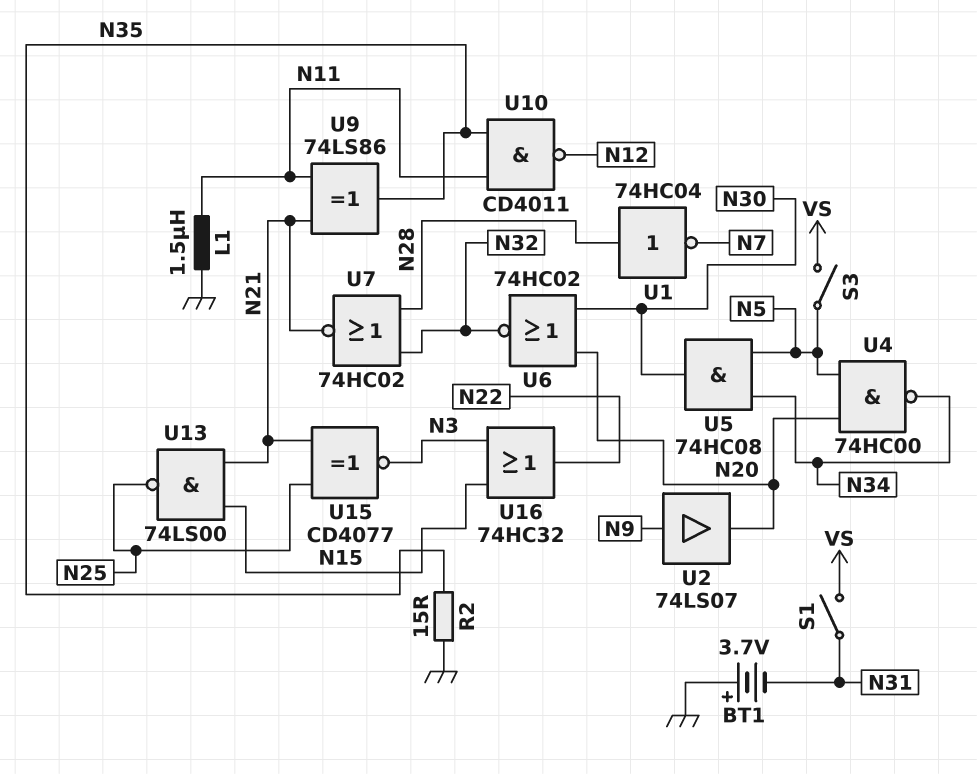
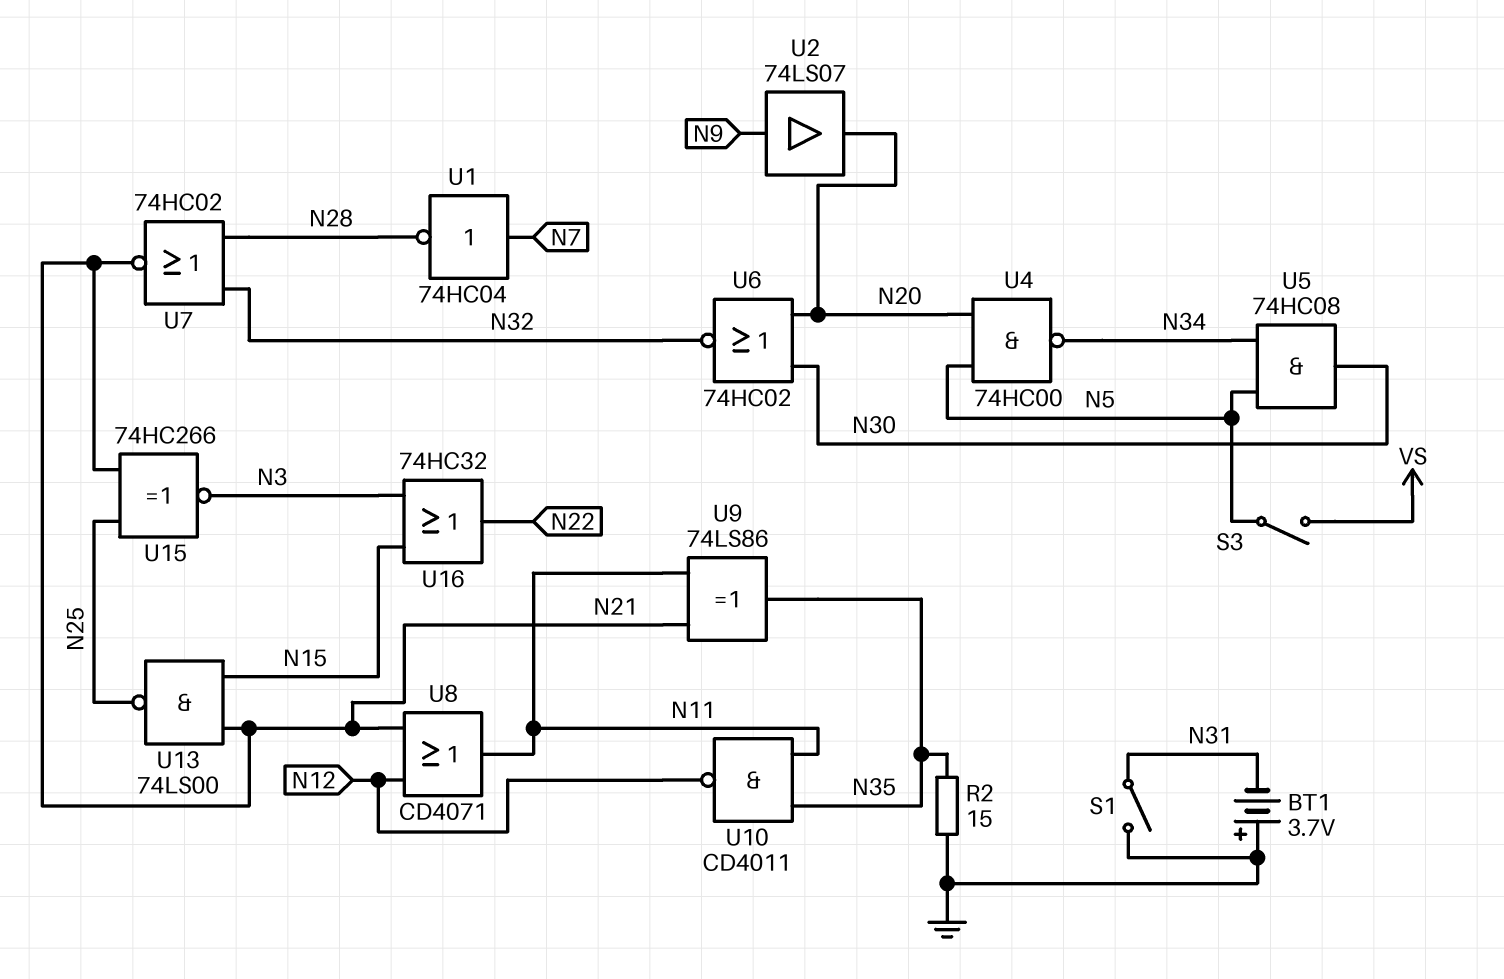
L1: 1.5uH (GND, N11) -> none
S1: switch (N31, VS) -> switch (GND, N31)
U1: NOT 74HC04 (in N28, out N7) -> NOT 74HC04 (in N7, out N28)
U8: none -> OR CD4071 (in N12, in N21, out N11)
U15: XNOR CD4077 (in N21, in N25, out N3) -> XNOR 74HC266 (in N21, in N25, out N3)

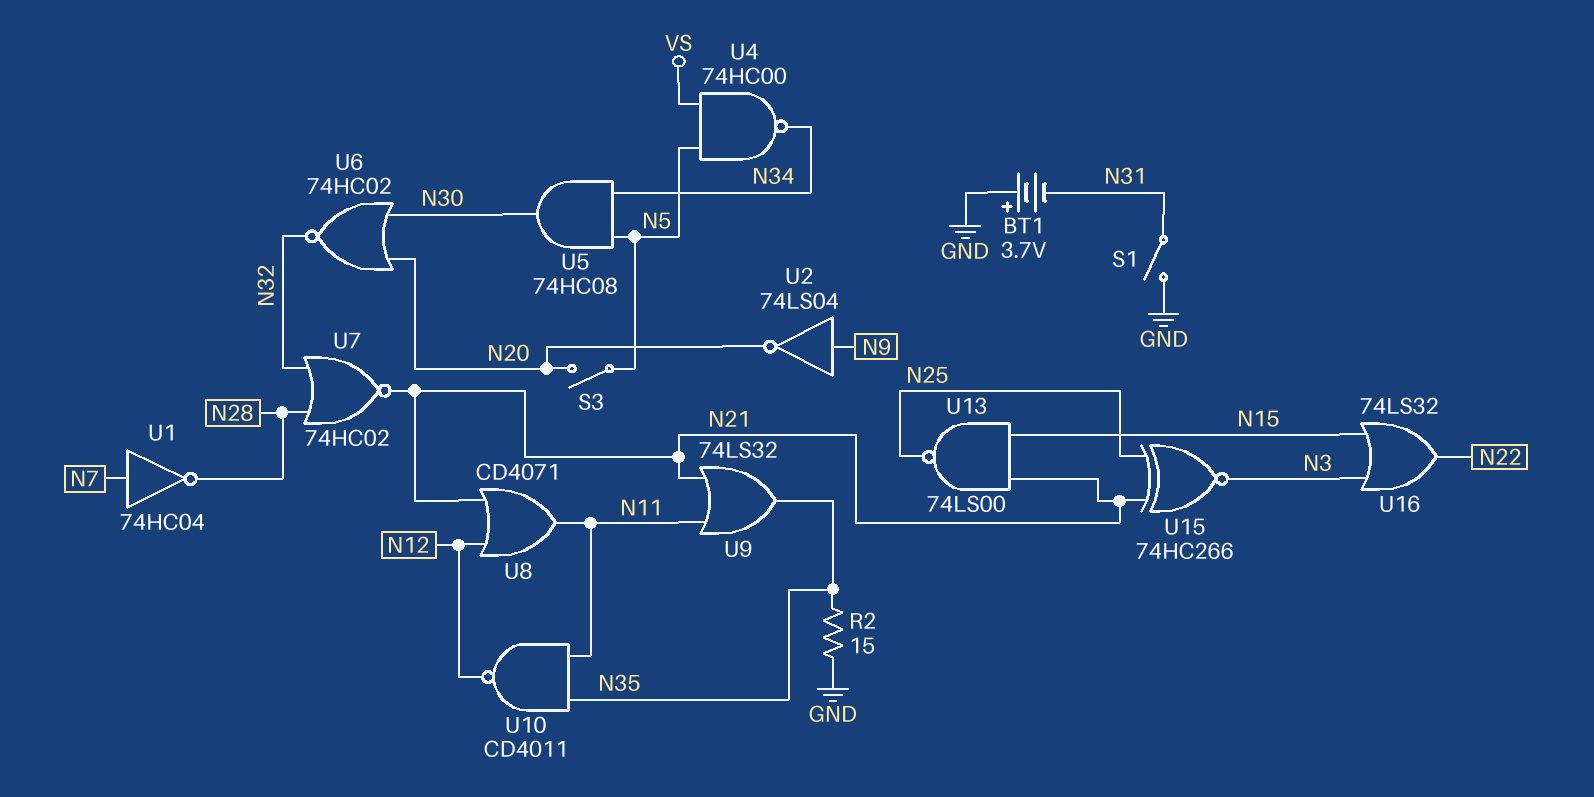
S3: switch (N5, VS) -> switch (N5, N20)
U2: buffer 74LS07 (in N9, out N20) -> NOT 74LS04 (in N9, out N20)
U4: NAND 74HC00 (in N5, in N20, out N34) -> NAND 74HC00 (in N5, in VS, out N34)
U9: XOR 74LS86 (in N11, in N21, out N35) -> OR 74LS32 (in N11, in N21, out N35)
U16: OR 74HC32 (in N3, in N15, out N22) -> OR 74LS32 (in N3, in N15, out N22)

